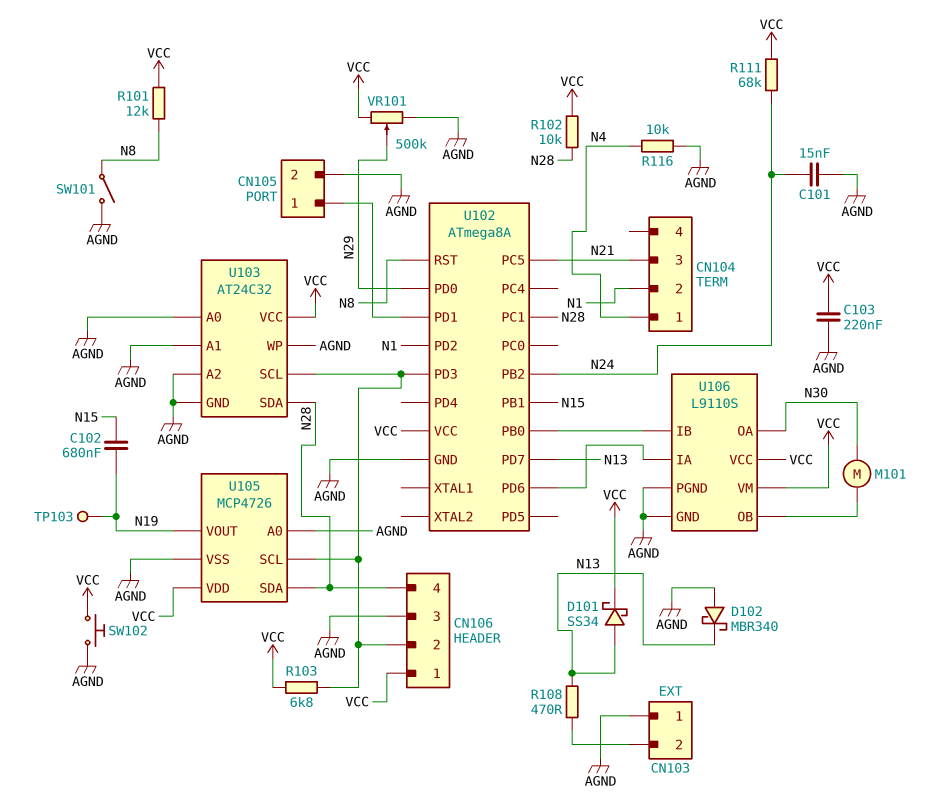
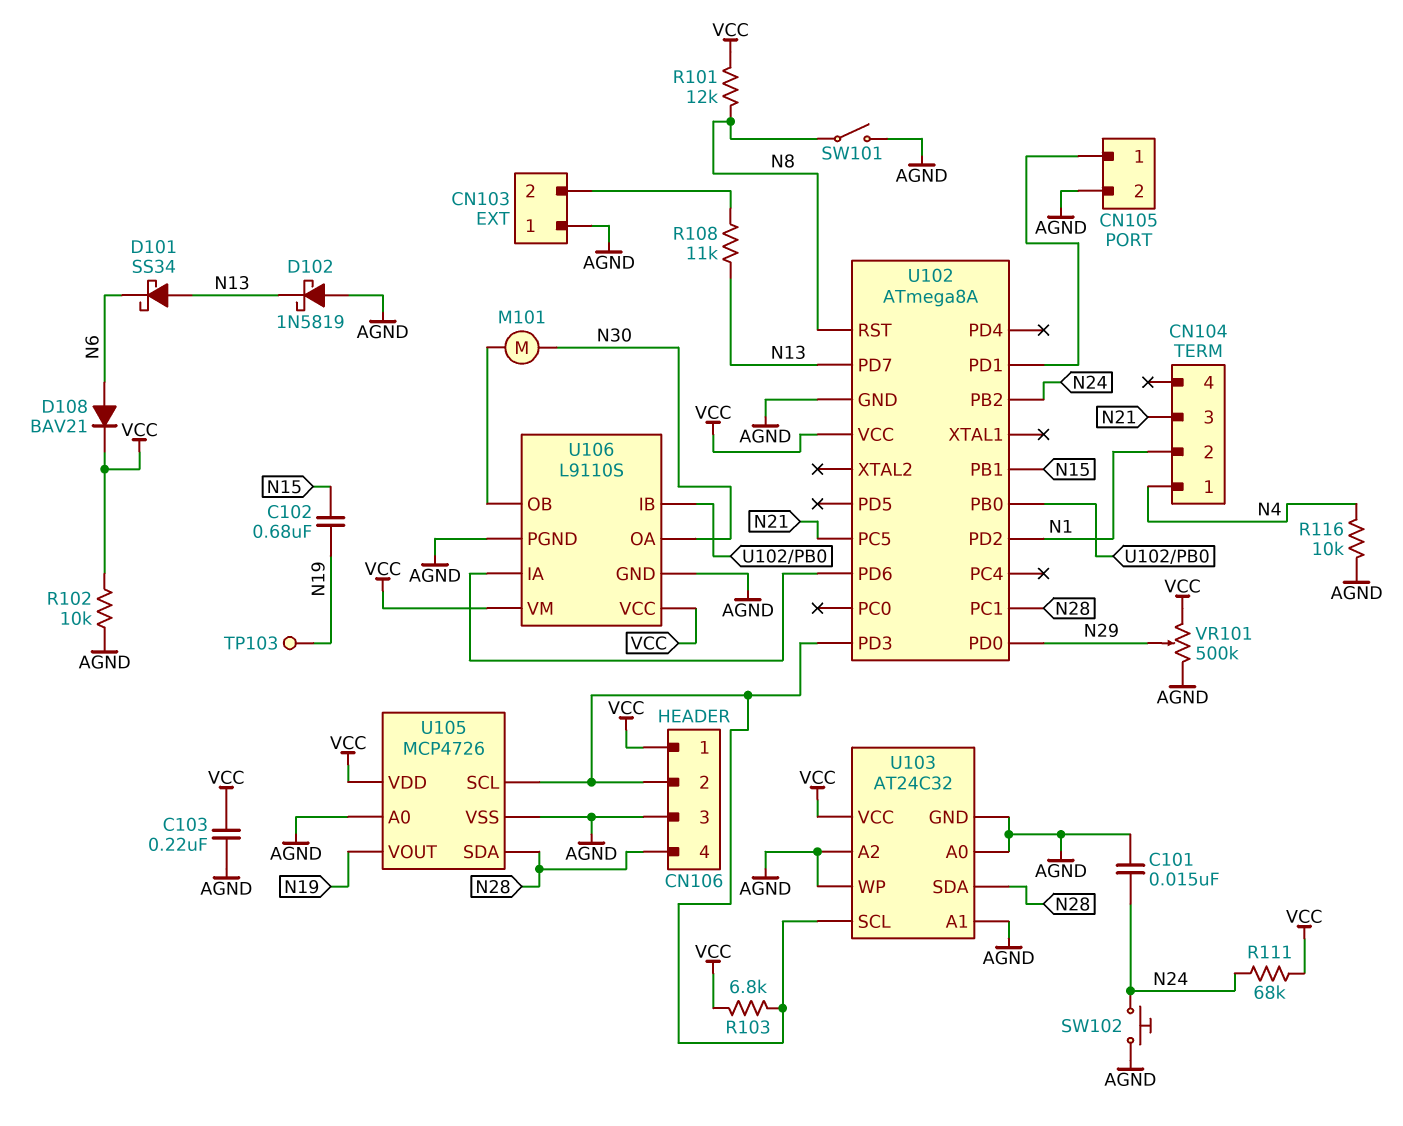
D101: schottky SS34 (A N13, K VCC) -> schottky SS34 (A N13, K N6)
D102: schottky MBR340 (A AGND, K N13) -> schottky 1N5819 (A AGND, K N13)
D108: none -> diode BAV21 (A N6, K VCC)
R102: 10k (N28, VCC) -> 10k (AGND, VCC)
R108: 470 (CN103/2, N13) -> 11k (CN103/2, N13)
SW102: button (AGND, VCC) -> button (AGND, N24)

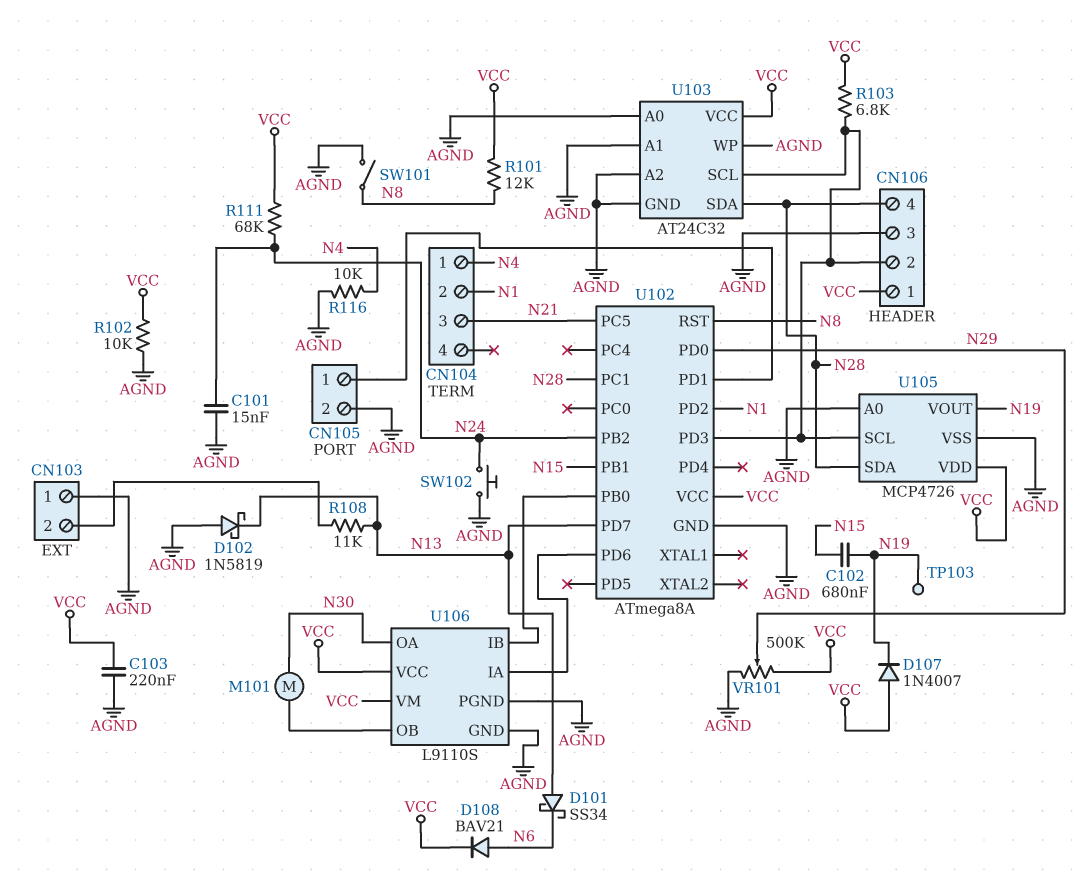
D107: none -> diode 1N4007 (A VCC, K N19)

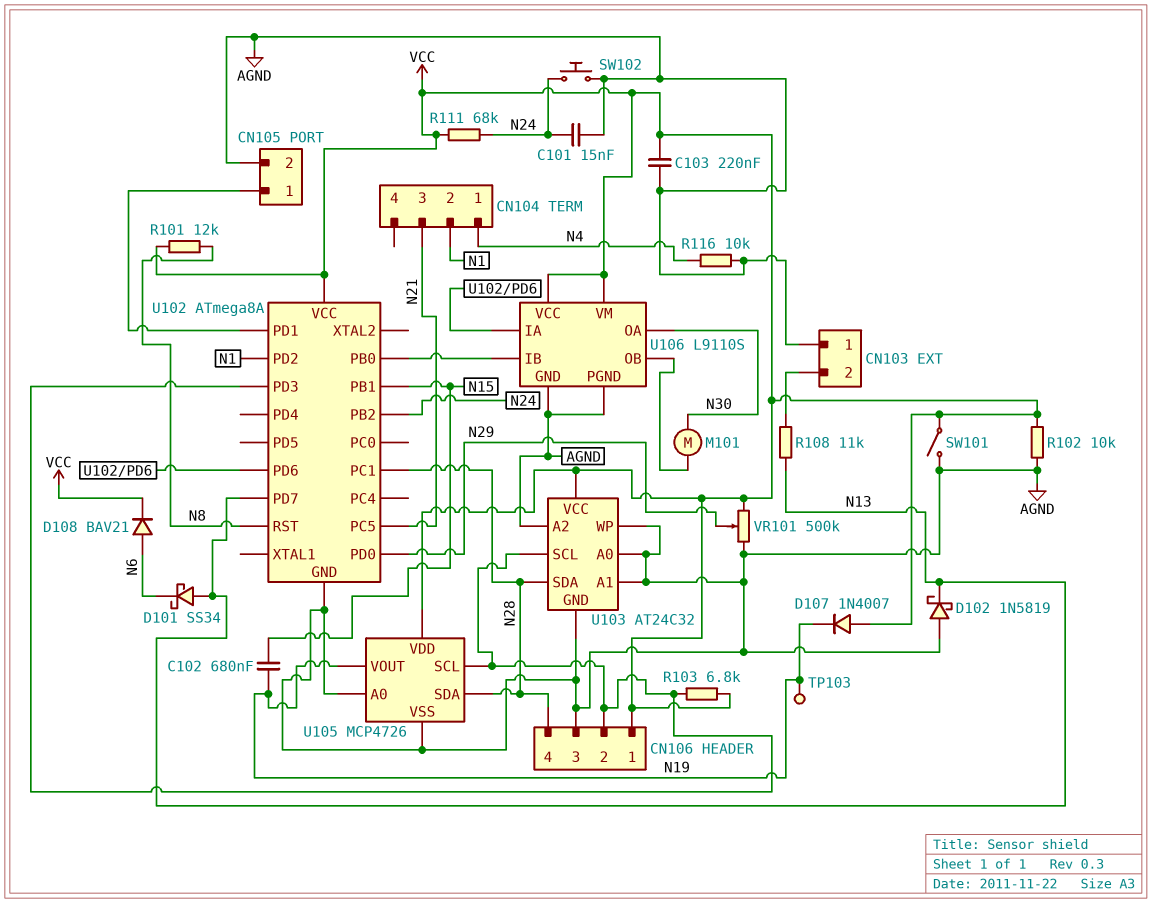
SW101: switch (AGND, N8) -> switch (AGND, VCC)

